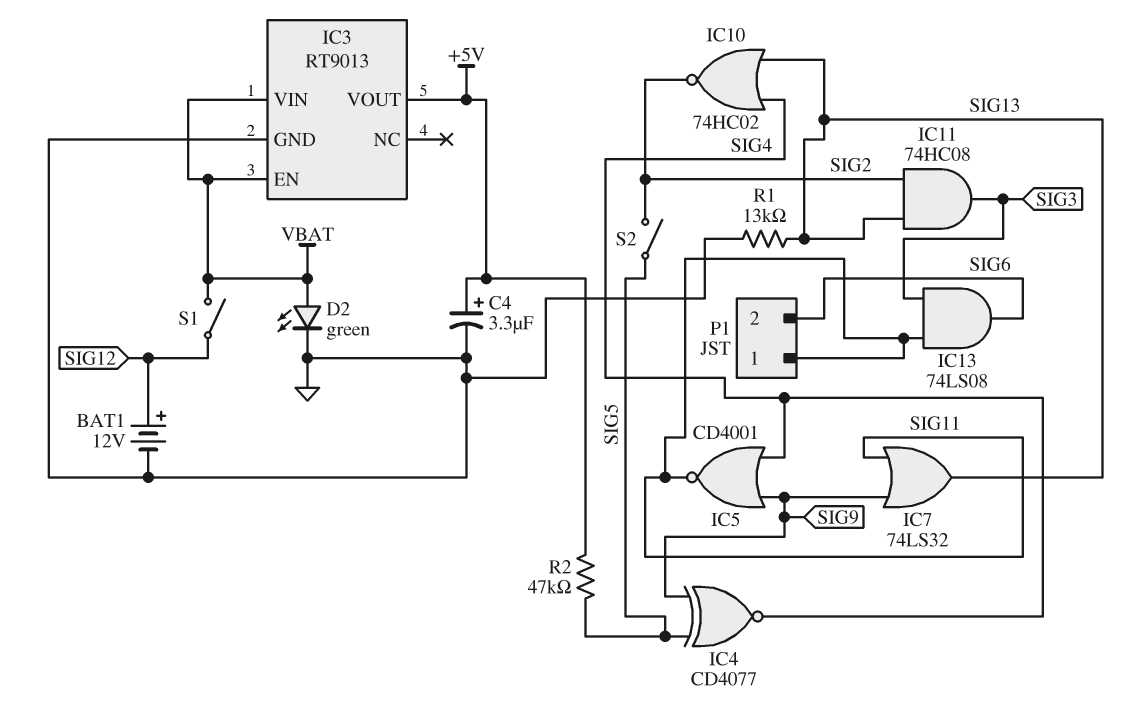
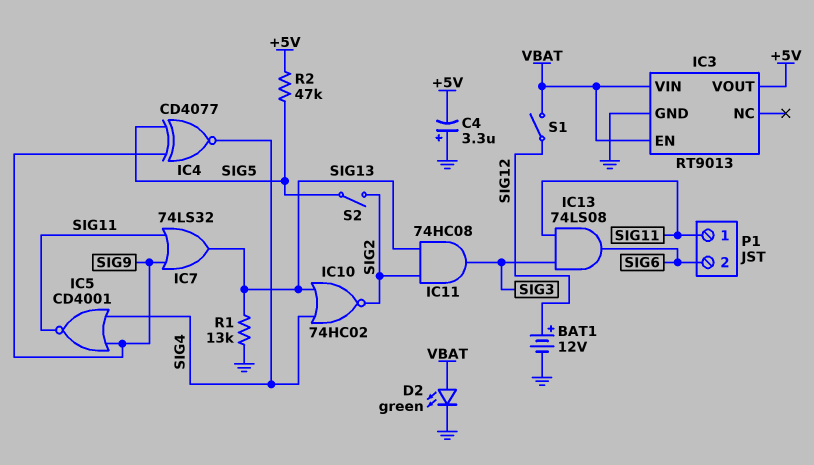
C4: 3.3uF (plus +5V, minus GND) -> 3.3uF (plus GND, minus +5V)

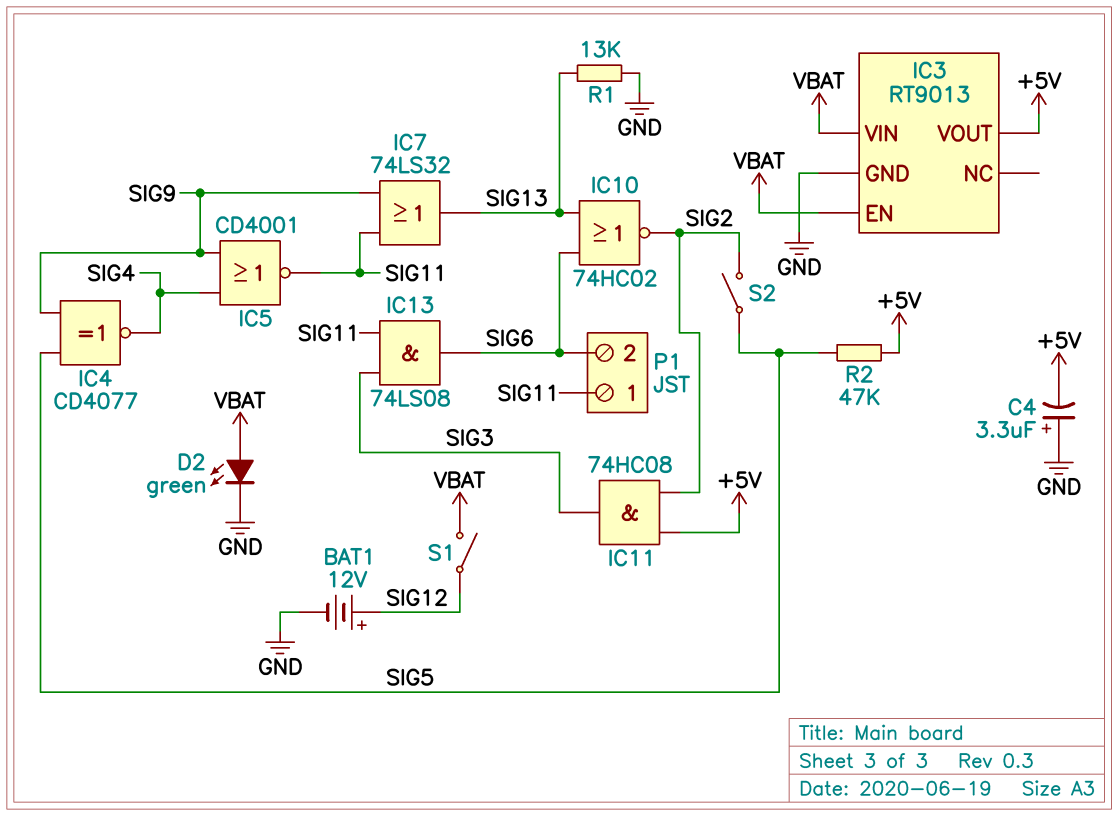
IC10: NOR 74HC02 (in SIG4, in SIG13, out SIG2) -> NOR 74HC02 (in SIG6, in SIG13, out SIG2)
IC11: AND 74HC08 (in SIG2, in SIG13, out SIG3) -> AND 74HC08 (in +5V, in SIG2, out SIG3)

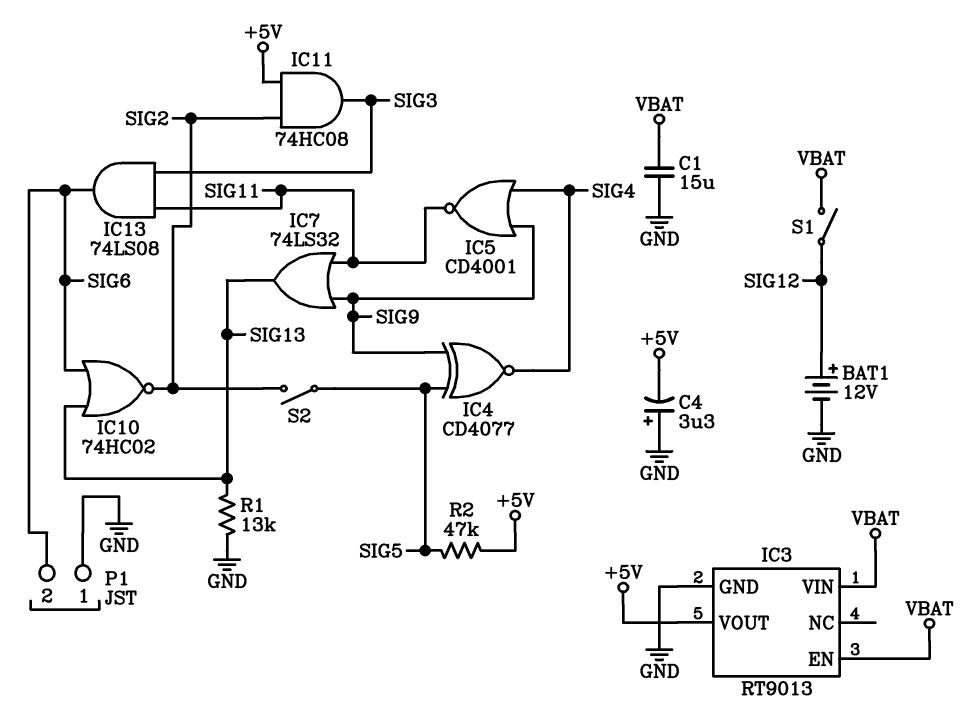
C1: none -> 15uF (GND, VBAT)
D2: LED green (A VBAT, K GND) -> none
P1 pin 1: SIG11 -> GND

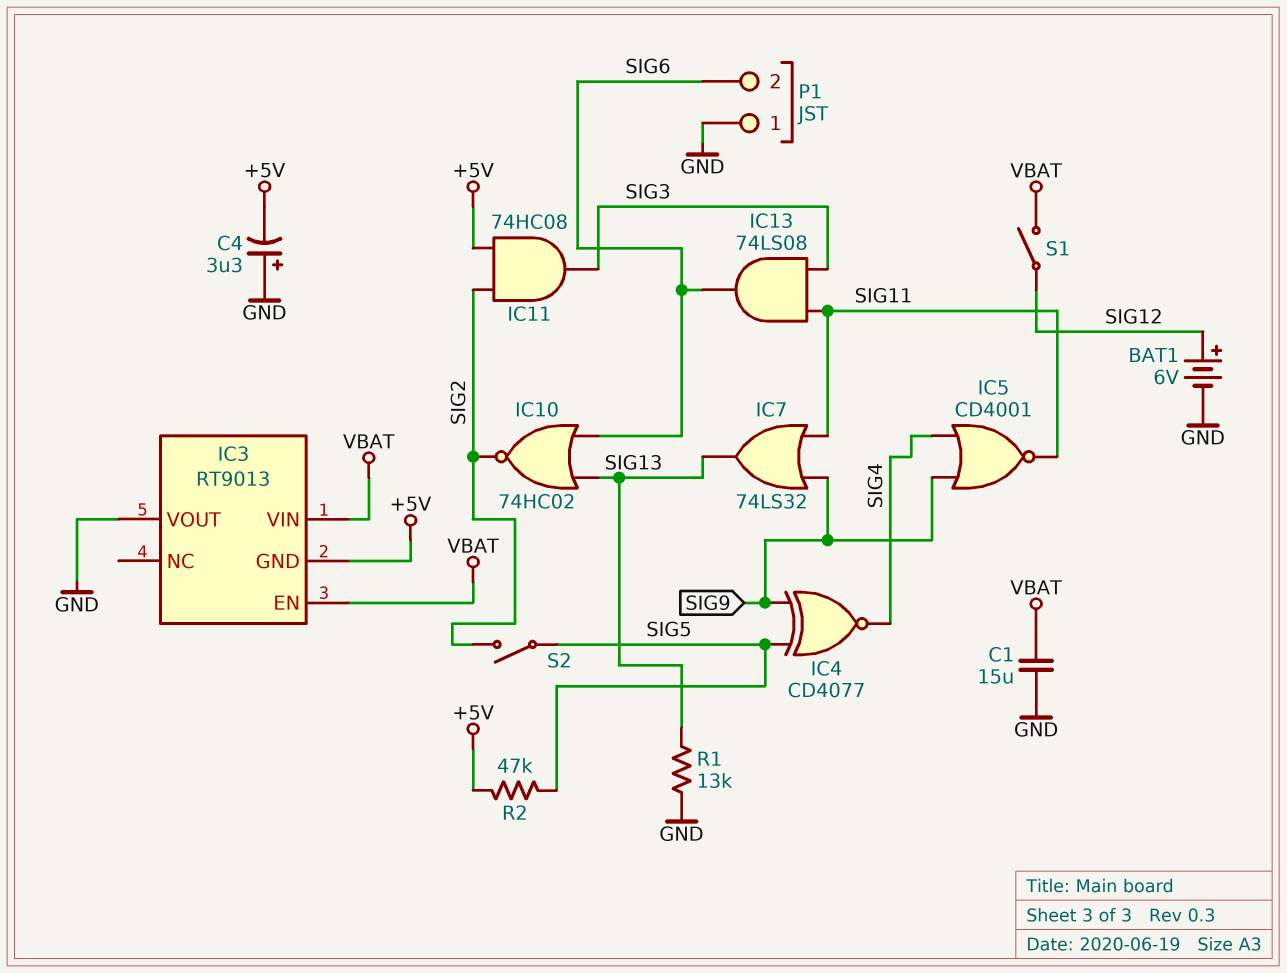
BAT1: 12V (plus SIG12, minus GND) -> 6V (plus SIG12, minus GND)
IC3 pin GND: GND -> +5V
IC3 pin VOUT: +5V -> GND

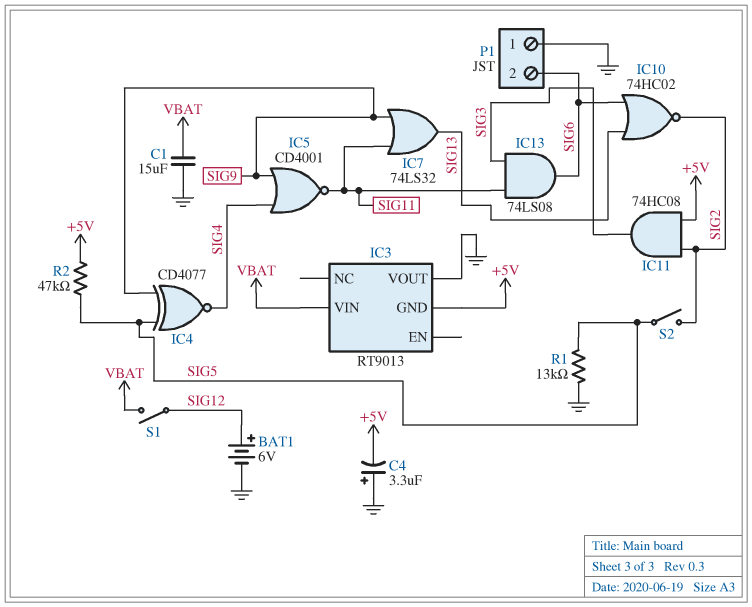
IC3 pin EN: VBAT -> none
R1: 13k (GND, SIG13) -> 13k (GND, SIG5)

